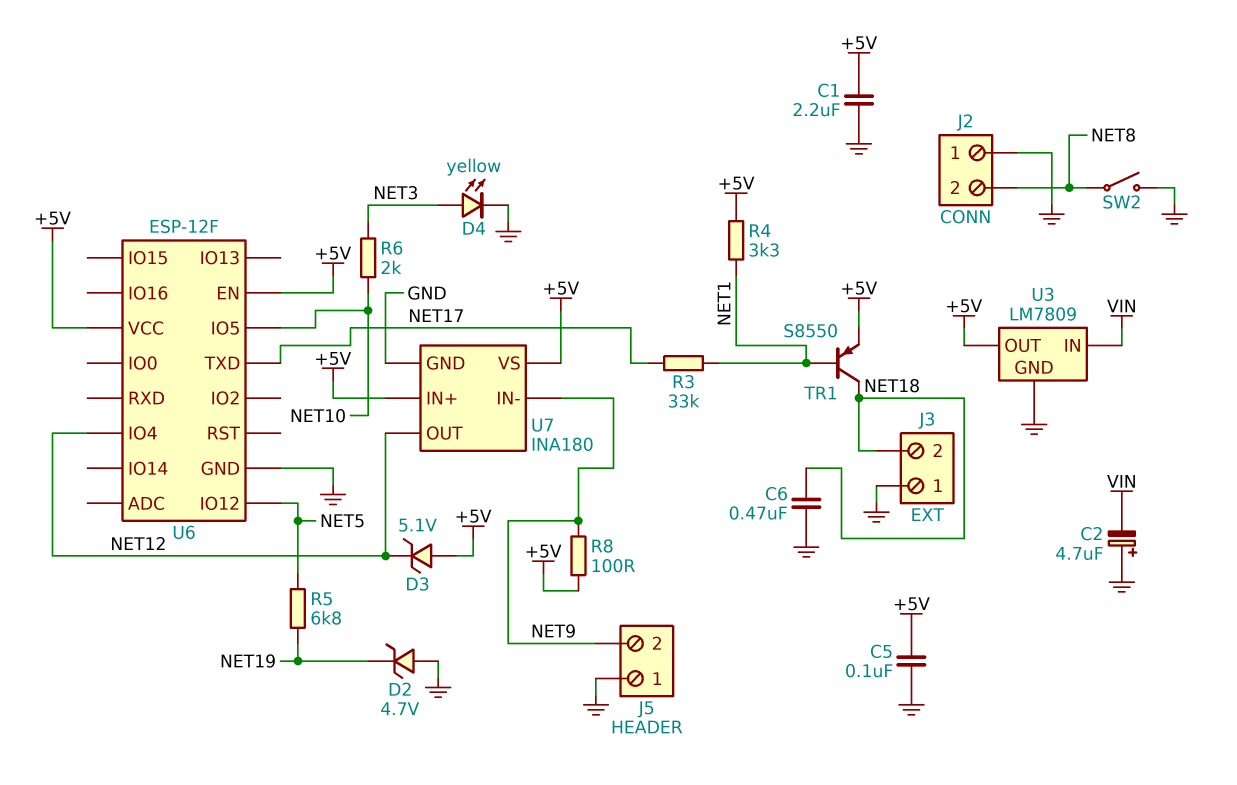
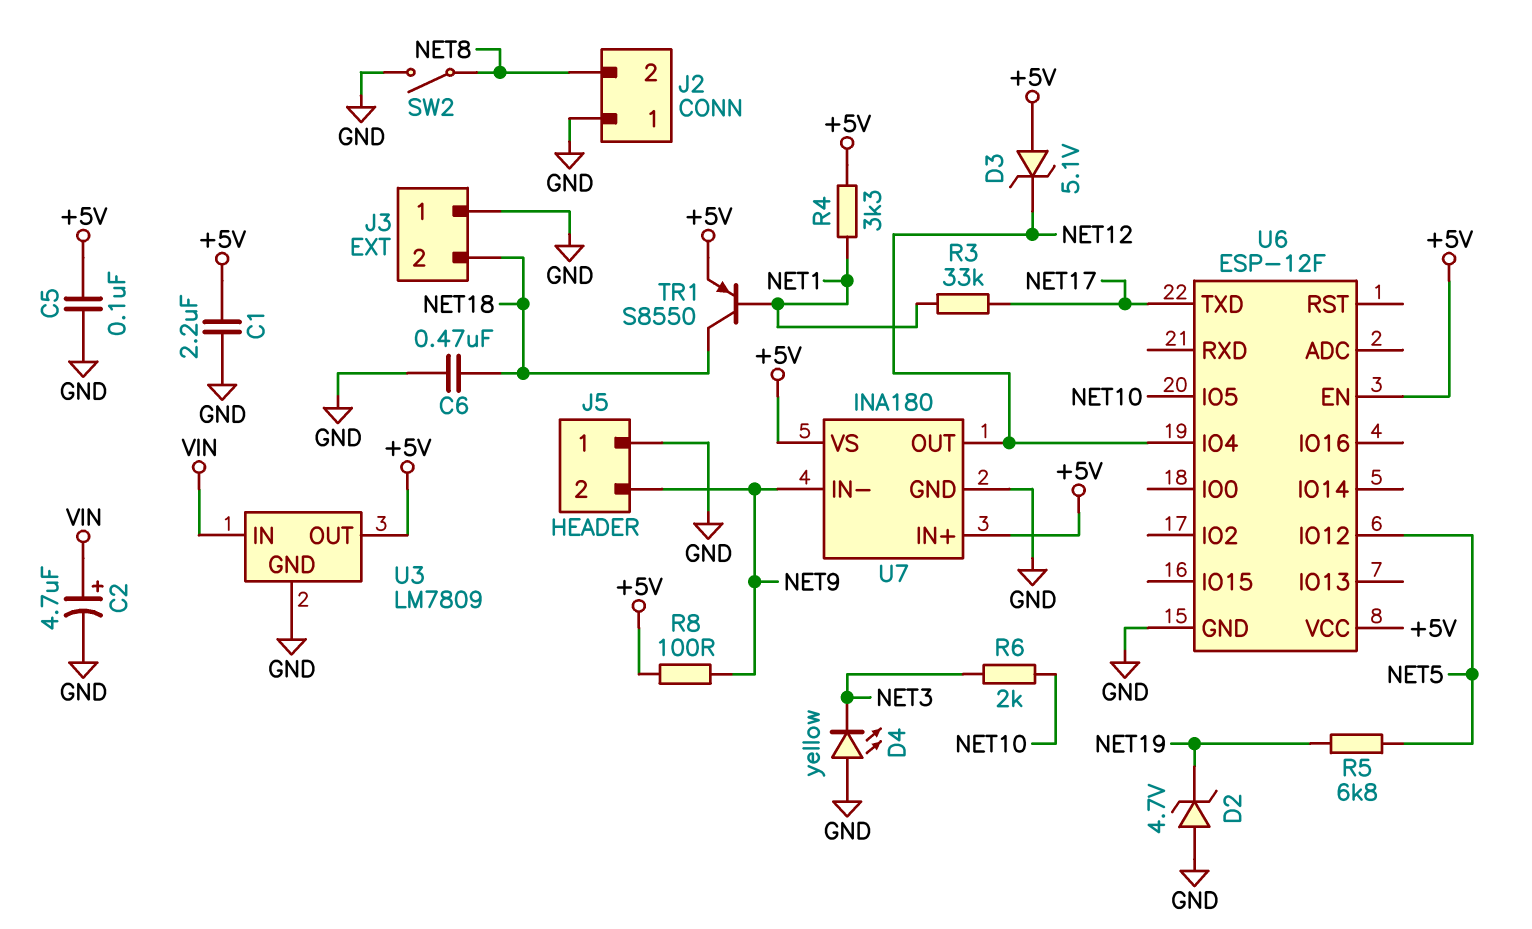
C2: 4.7uF (plus GND, minus VIN) -> 4.7uF (plus VIN, minus GND)
D4: LED yellow (A NET3, K GND) -> LED yellow (A GND, K NET3)

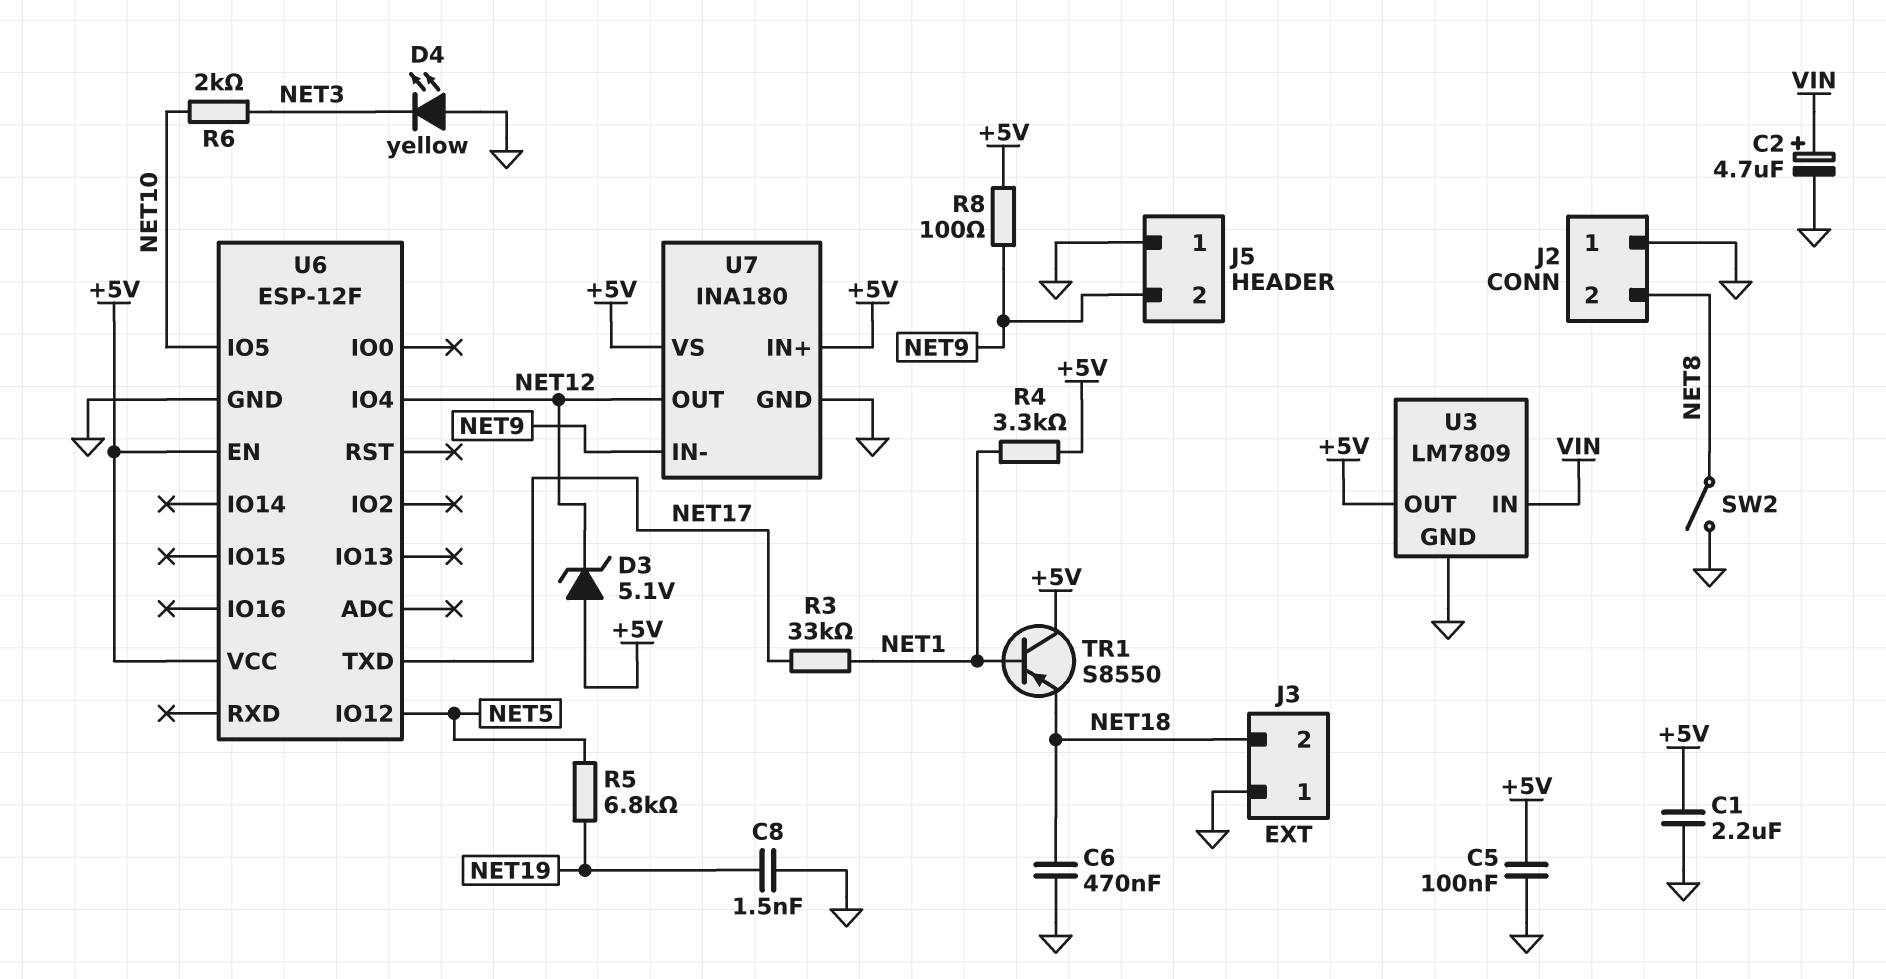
C8: none -> 1.5nF (GND, NET19)
D2: zener 4.7V (A GND, K NET19) -> none
TR1: PNP S8550 (B NET1, C NET18, E +5V) -> PNP S8550 (B NET1, C +5V, E NET18)

